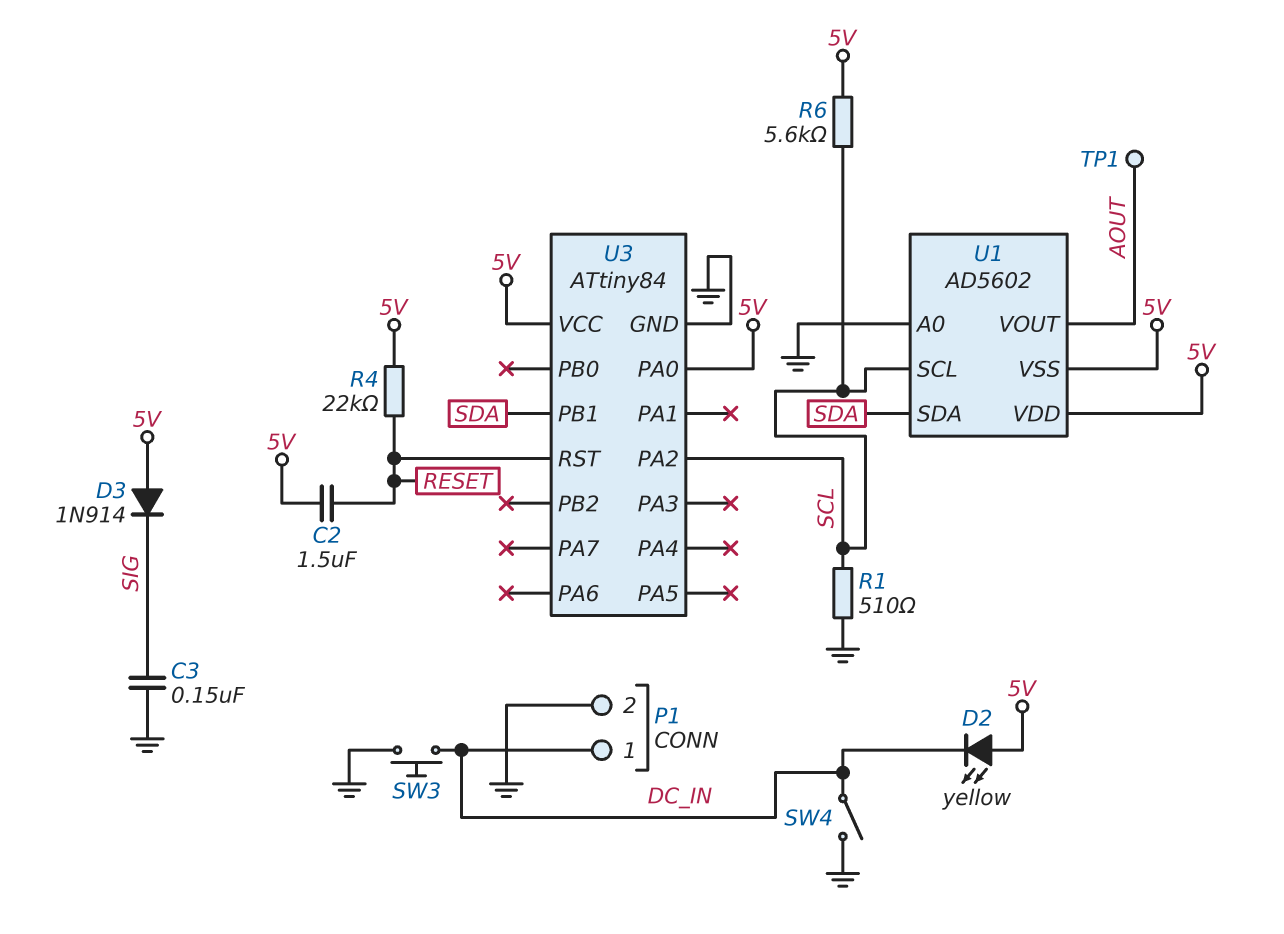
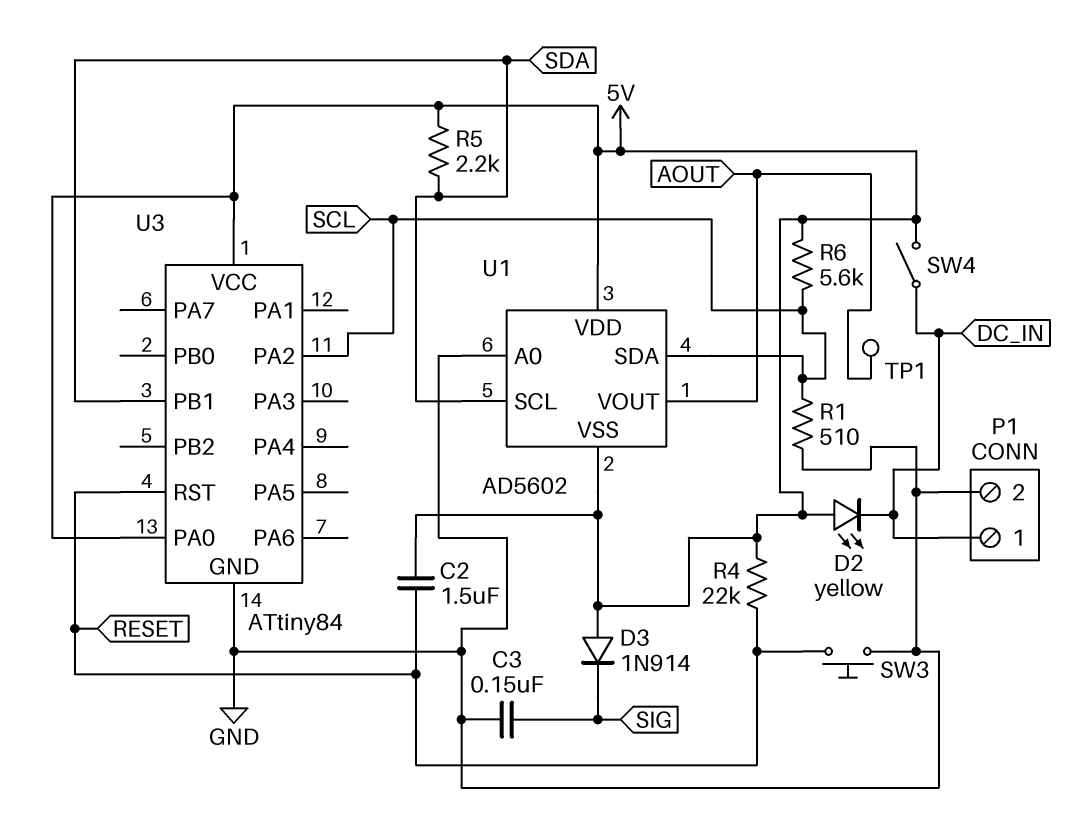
R5: none -> 2.2k (5V, SDA)
SW3: button (DC_IN, GND) -> button (GND, RESET)
SW4: switch (DC_IN, GND) -> switch (5V, DC_IN)
U1 pin SCL: SCL -> SDA
U1 pin SDA: SDA -> SCL

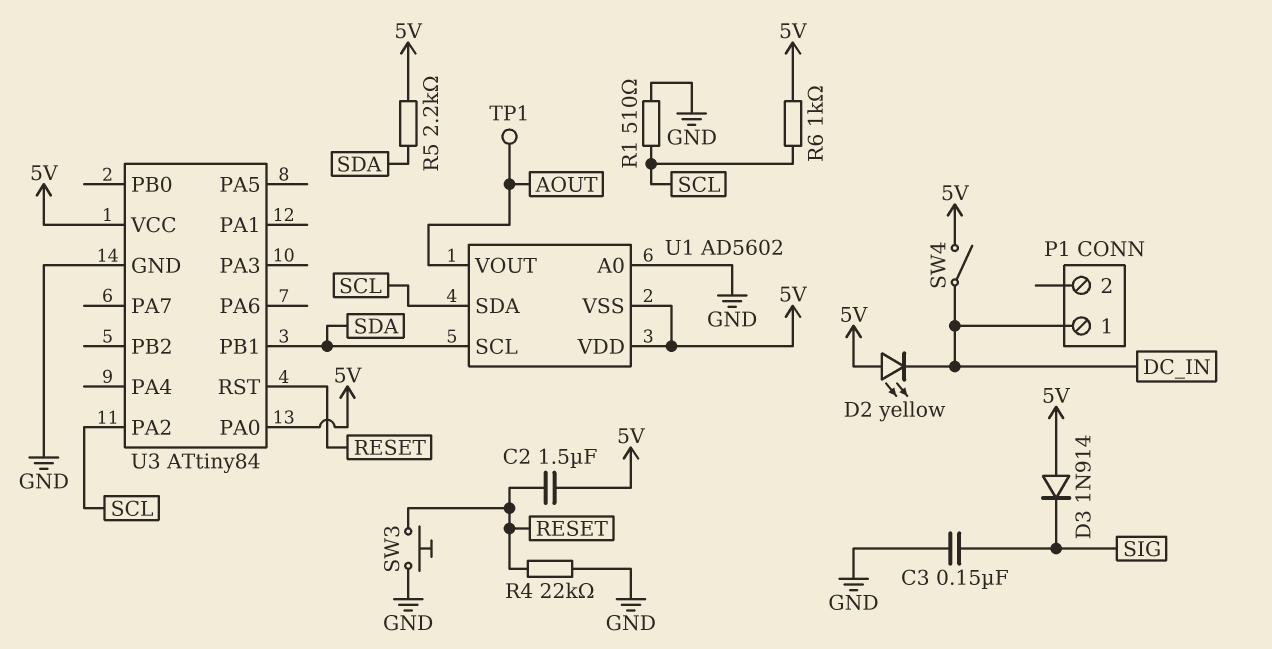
P1 pin 2: GND -> none
R4: 22k (5V, RESET) -> 22k (GND, RESET)
R6: 5.6k (5V, SCL) -> 1k (5V, SCL)

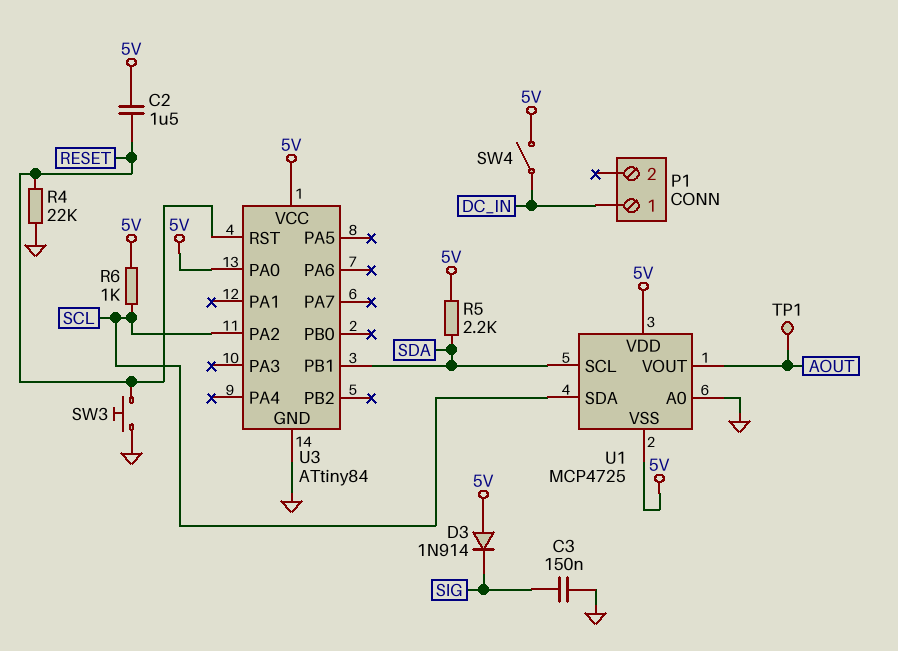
D2: LED yellow (A 5V, K DC_IN) -> none
R1: 510 (GND, SCL) -> none
U1: AD5602 -> MCP4725

